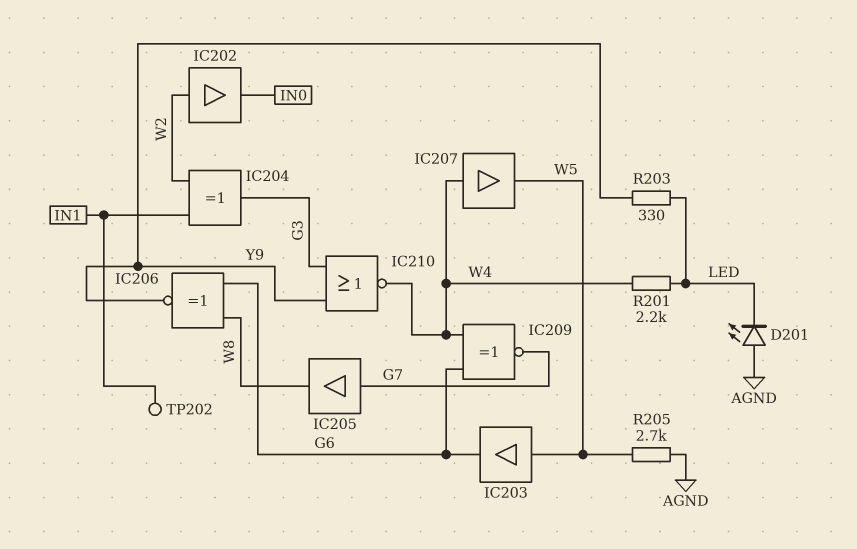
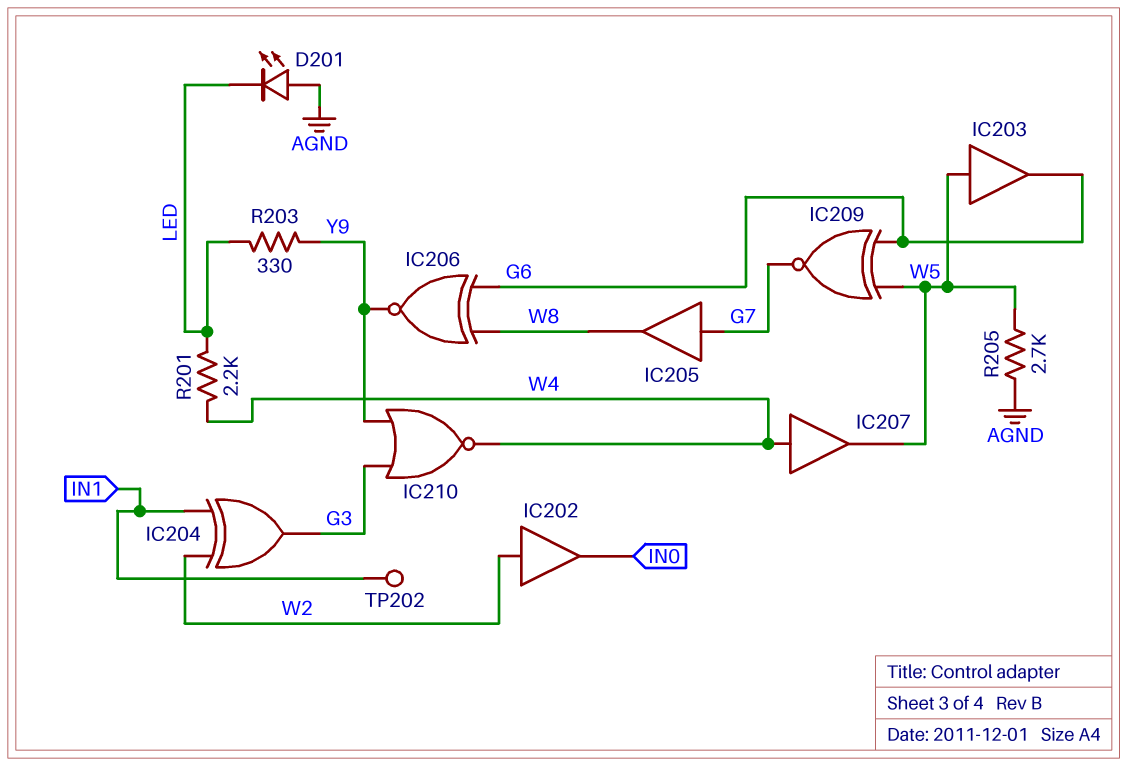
IC209: XNOR (in G6, in W4, out G7) -> XNOR (in G6, in W5, out G7)

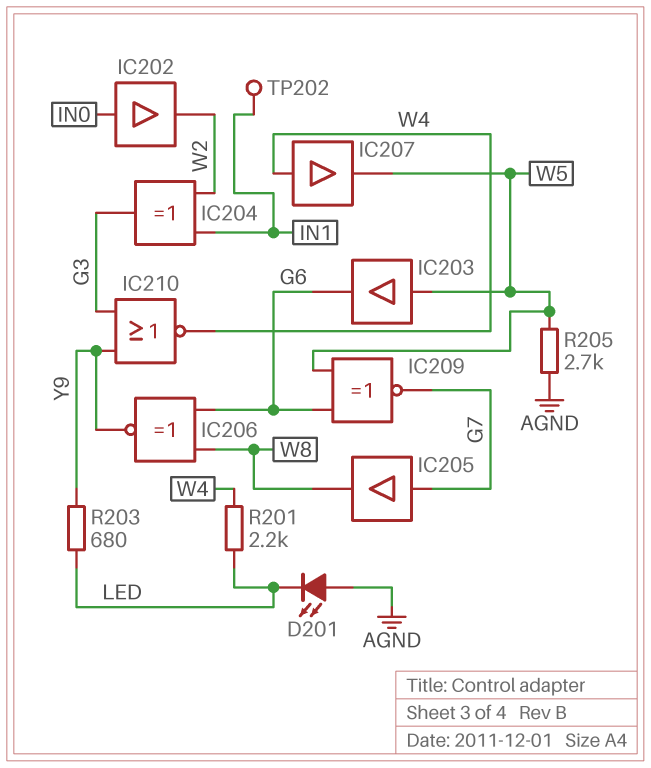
IC202: buffer (in W2, out IN0) -> buffer (in IN0, out W2)
R203: 330 (LED, Y9) -> 680 (LED, Y9)

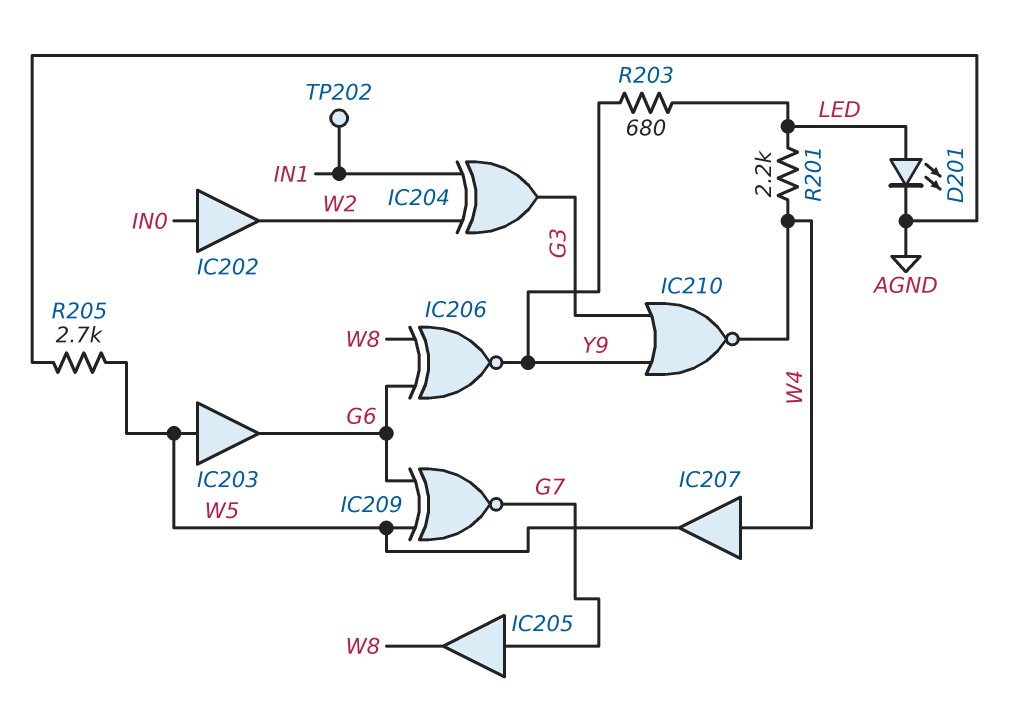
D201: LED (A AGND, K LED) -> LED (A LED, K AGND)

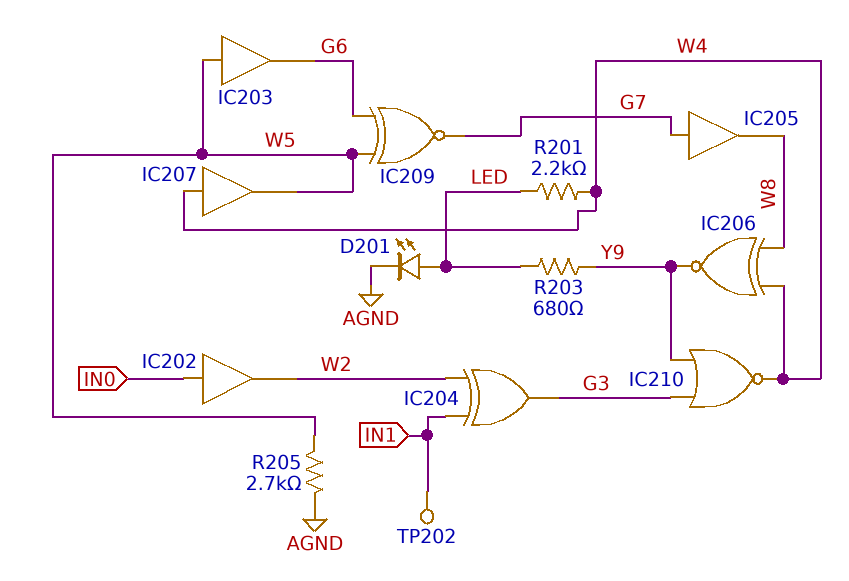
IC206: XNOR (in G6, in W8, out Y9) -> XNOR (in W4, in W8, out Y9)

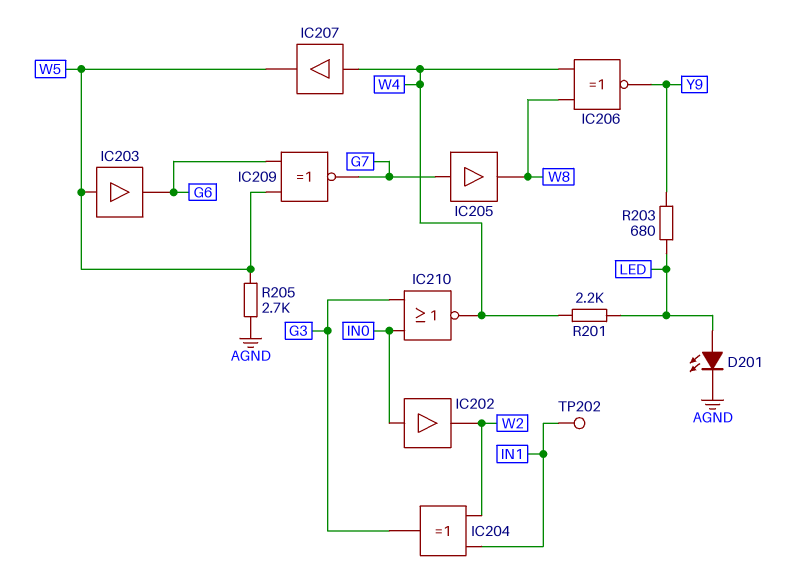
IC210: NOR (in G3, in Y9, out W4) -> NOR (in G3, in IN0, out W4)

